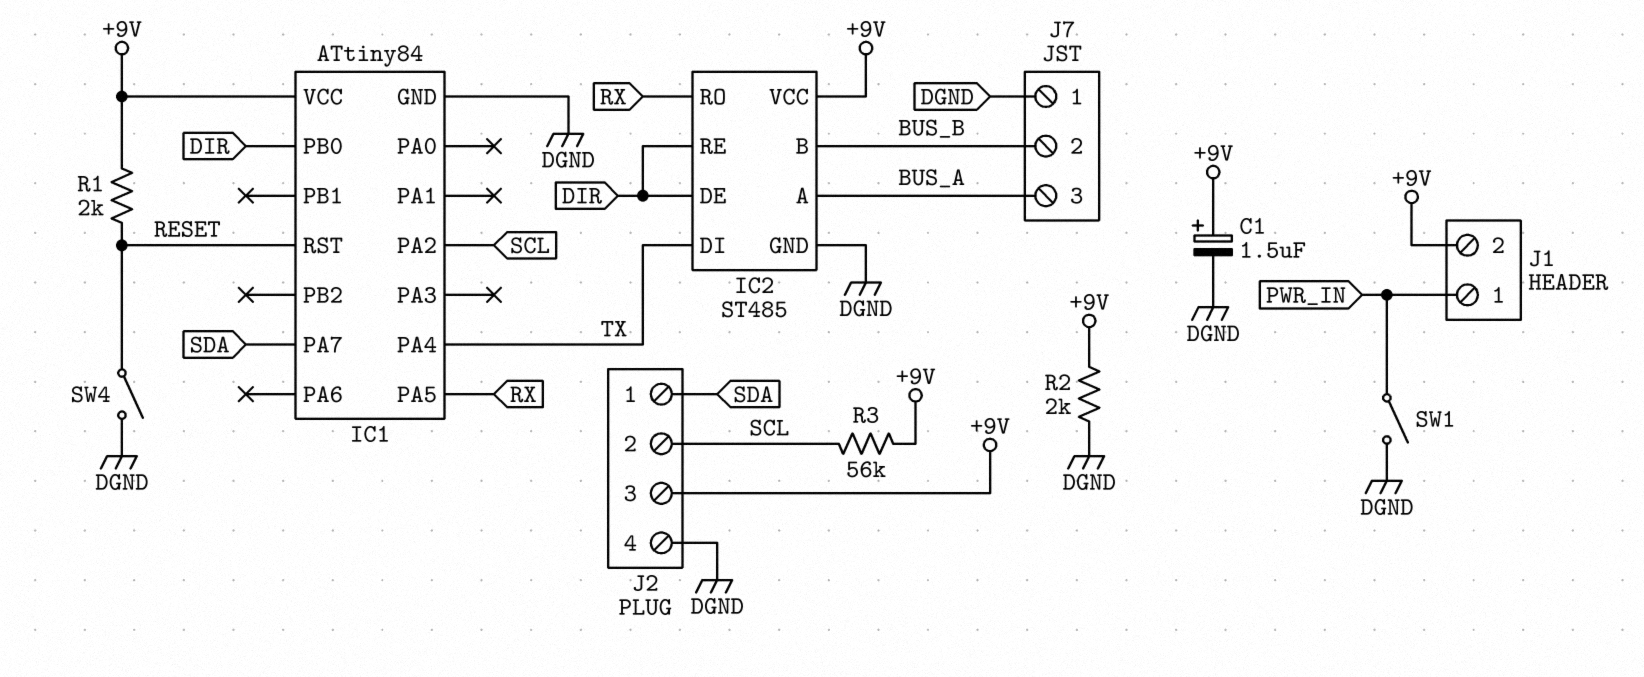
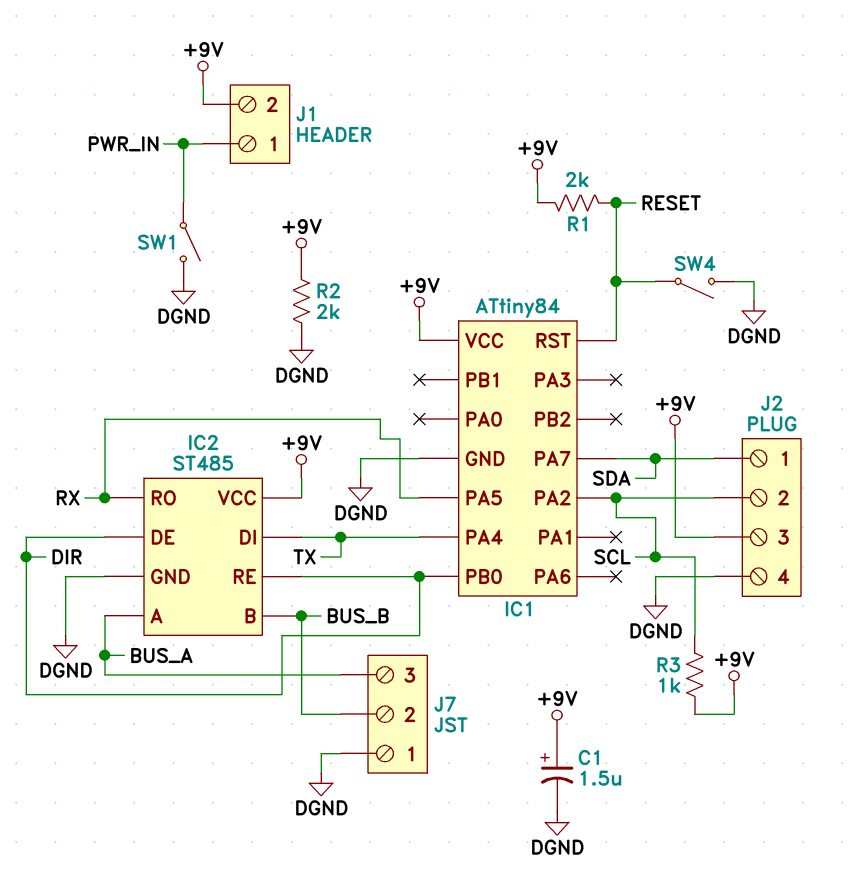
R3: 56k (+9V, SCL) -> 1k (+9V, SCL)

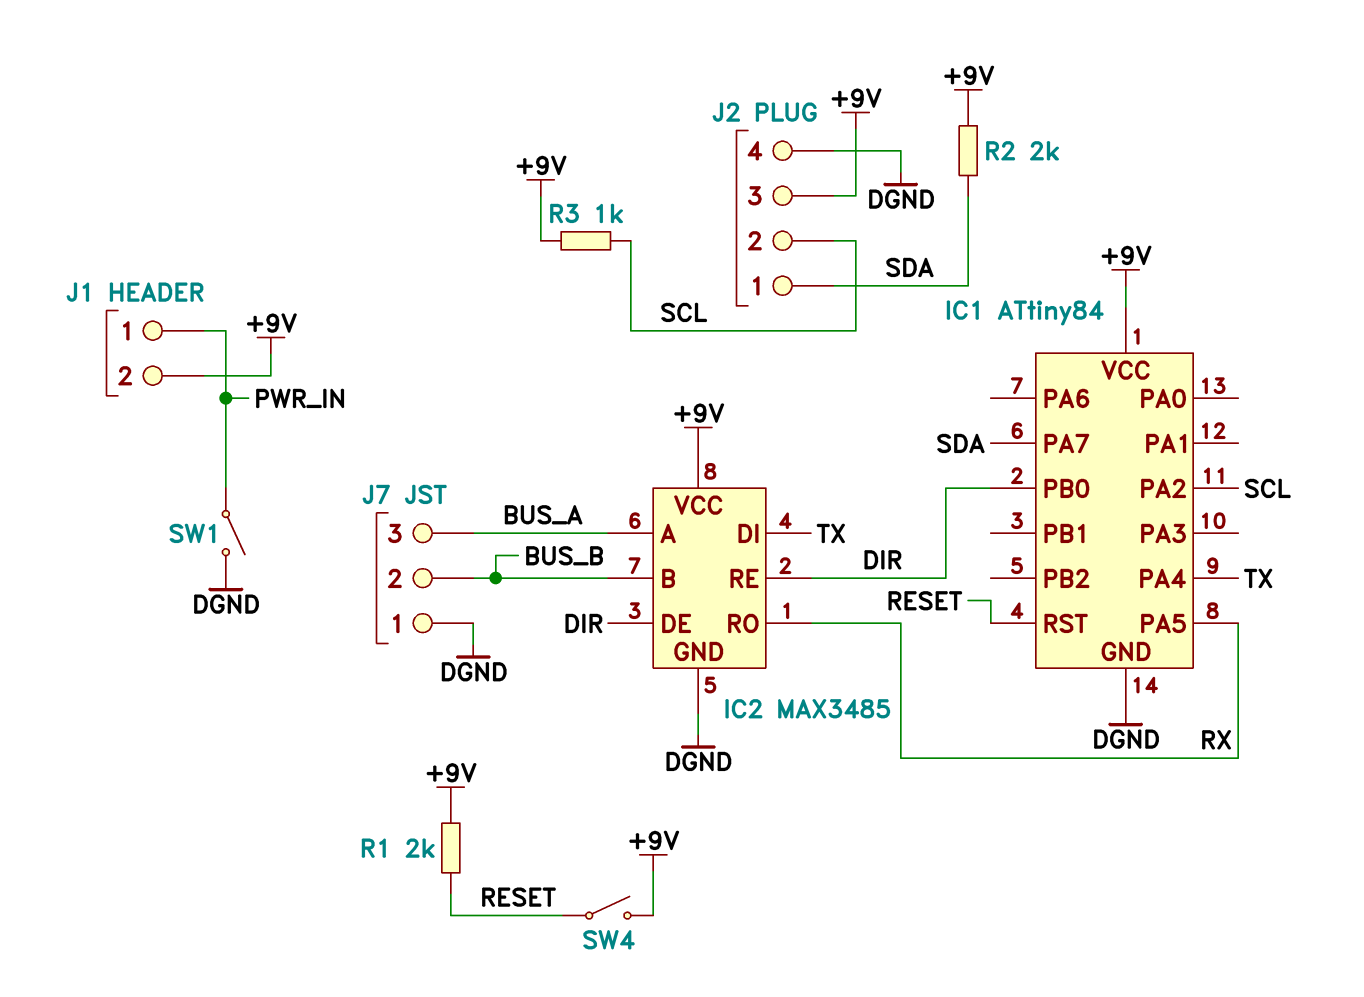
C1: 1.5uF (plus +9V, minus DGND) -> none
IC2: ST485 -> MAX3485
R2: 2k (+9V, DGND) -> 2k (+9V, SDA)
SW4: switch (DGND, RESET) -> switch (+9V, RESET)

